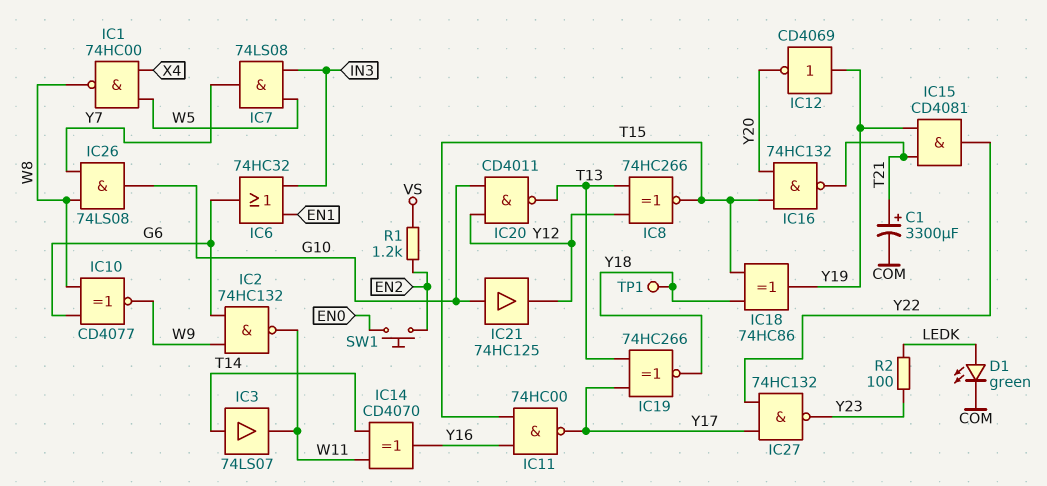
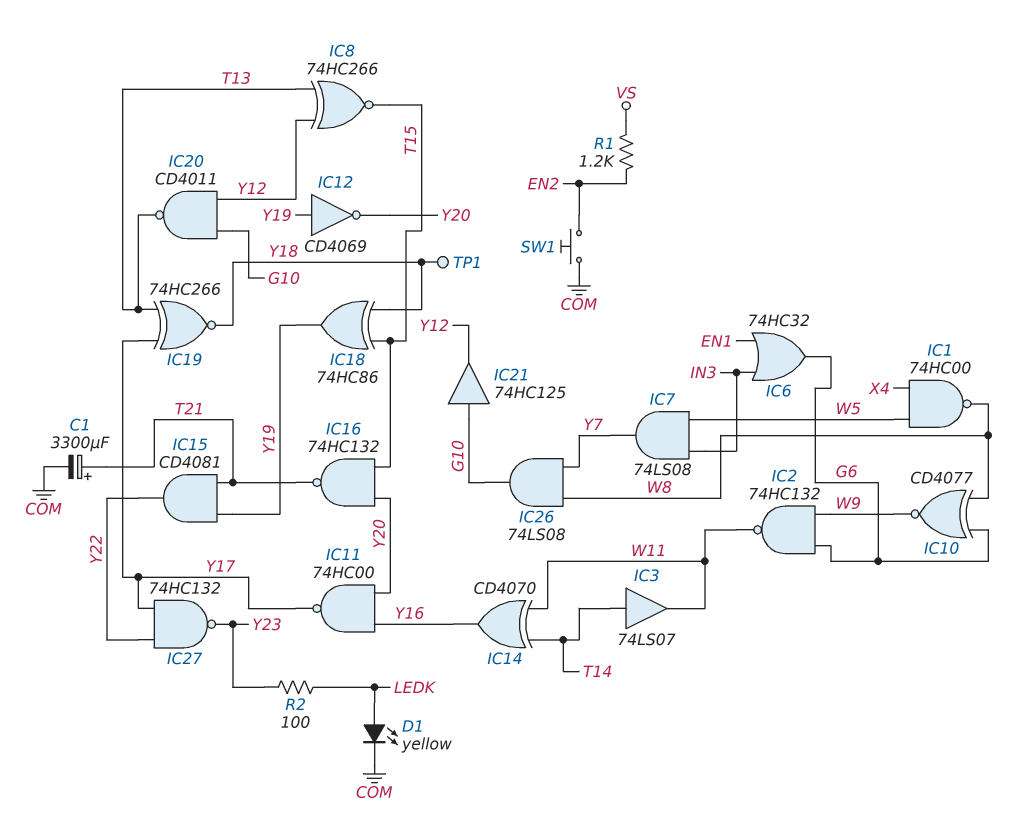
D1: LED green (A LEDK, K COM) -> LED yellow (A LEDK, K COM)
IC11: NAND 74HC00 (in T15, in Y16, out Y17) -> NAND 74HC00 (in Y16, in Y20, out Y17)
SW1: button (EN0, EN2) -> button (COM, EN2)

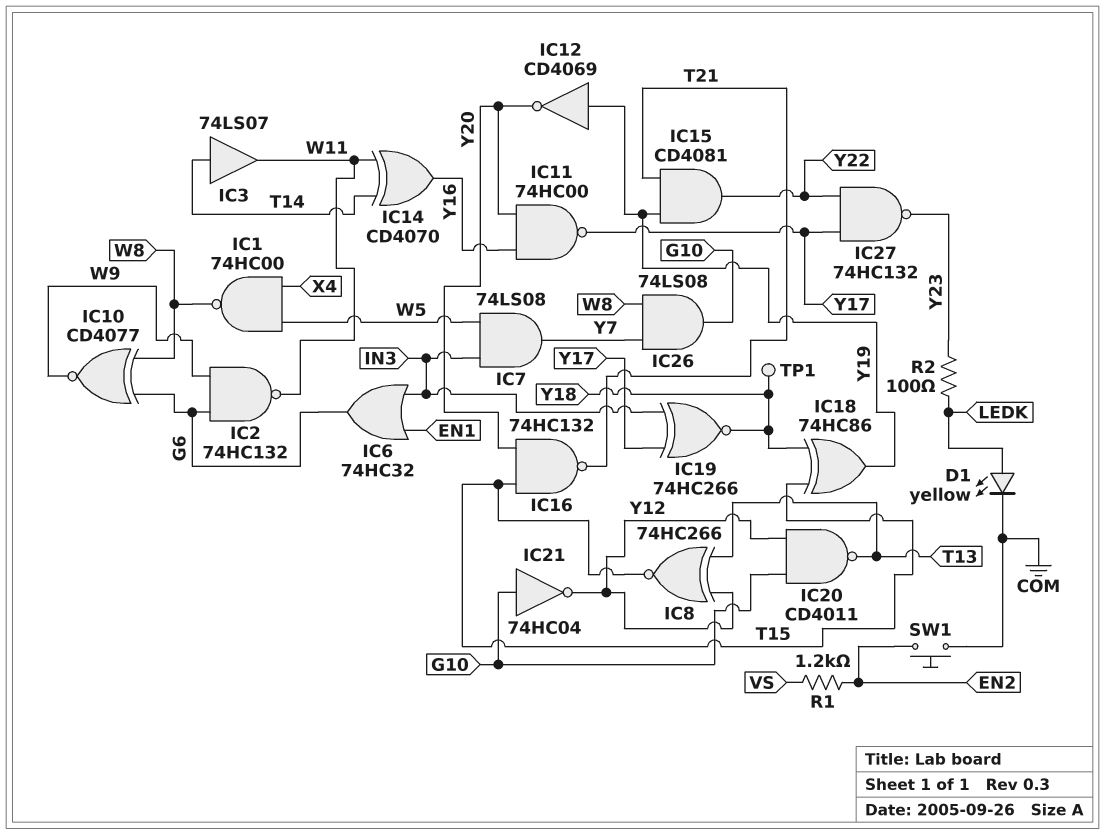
C1: 3300uF (plus T21, minus COM) -> none
IC19: XNOR 74HC266 (in T13, in Y17, out Y18) -> XNOR 74HC266 (in IN3, in Y17, out Y18)
IC21: buffer 74HC125 (in G10, out Y12) -> NOT 74HC04 (in G10, out Y12)

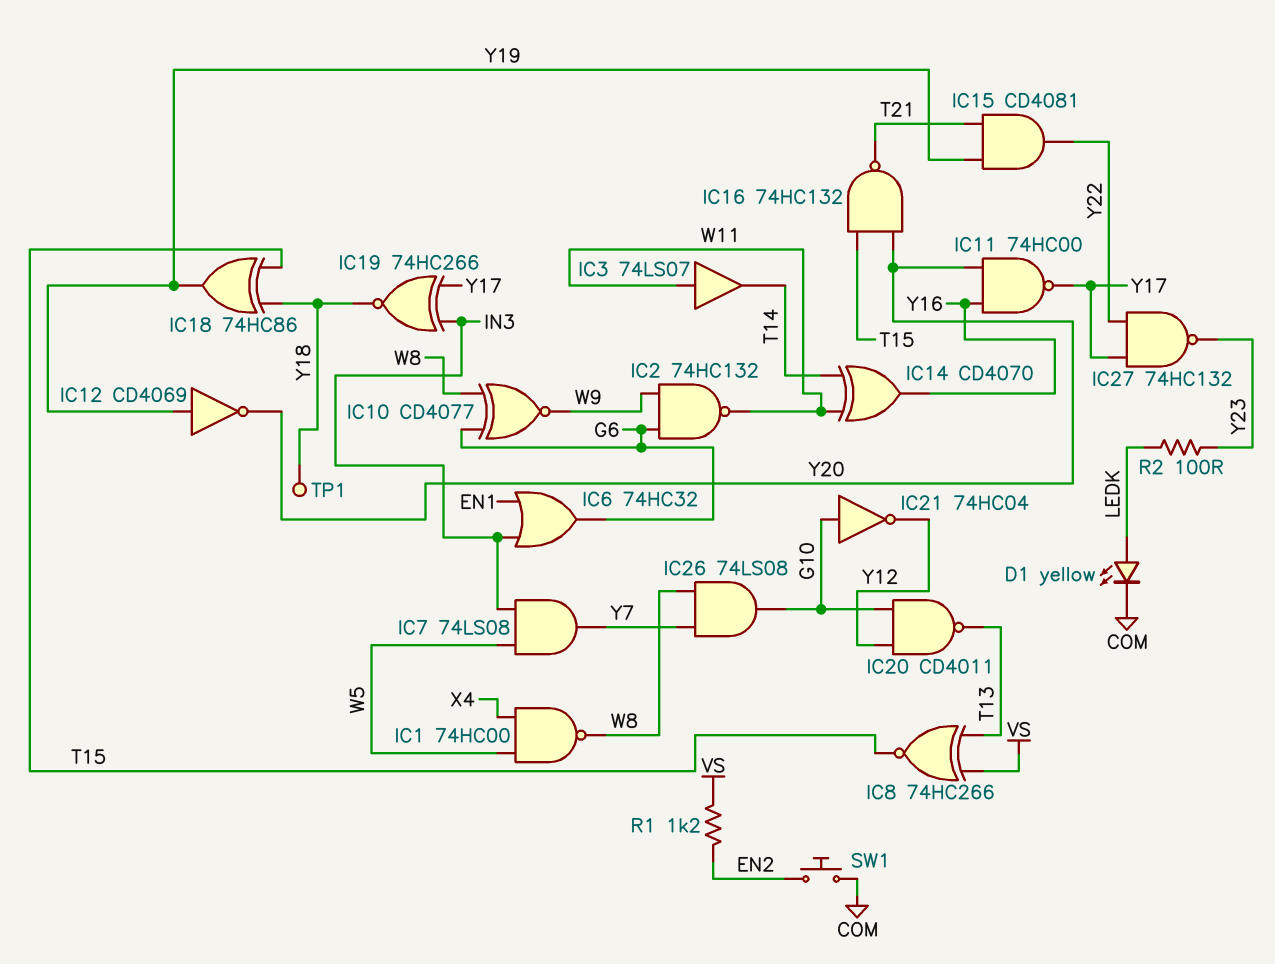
IC3: buffer 74LS07 (in T14, out W11) -> buffer 74LS07 (in W11, out T14)
IC8: XNOR 74HC266 (in T13, in Y12, out T15) -> XNOR 74HC266 (in T13, in VS, out T15)

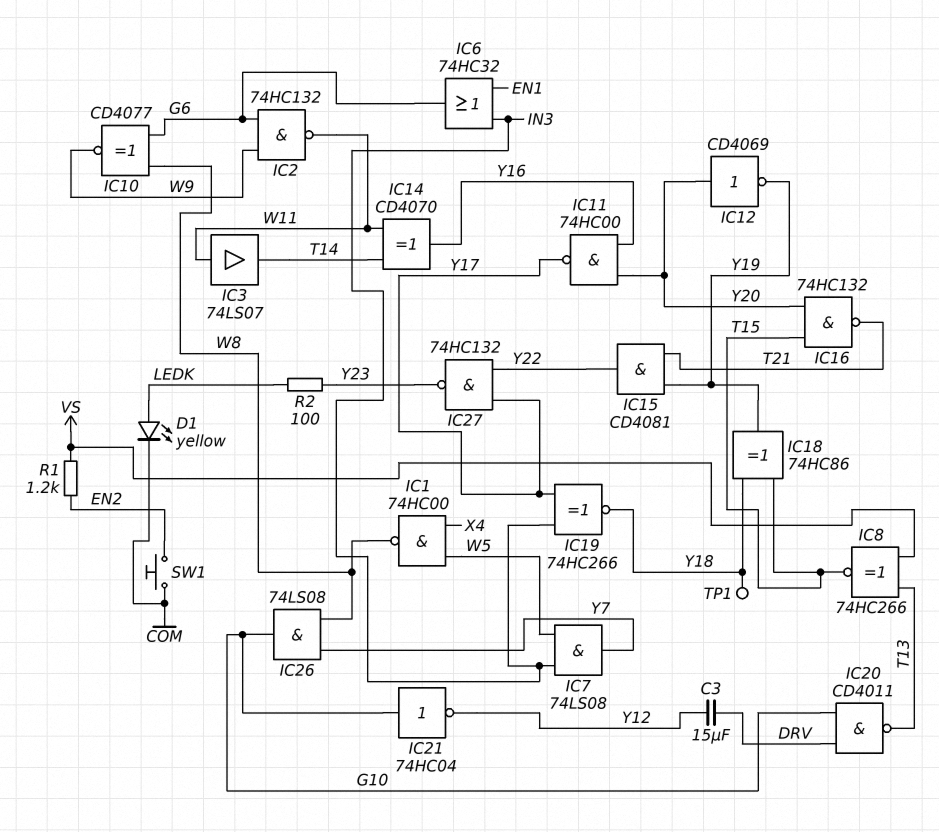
C3: none -> 15uF (DRV, Y12)
IC12: NOT CD4069 (in Y19, out Y20) -> NOT CD4069 (in Y20, out Y19)
IC20: NAND CD4011 (in G10, in Y12, out T13) -> NAND CD4011 (in DRV, in G10, out T13)

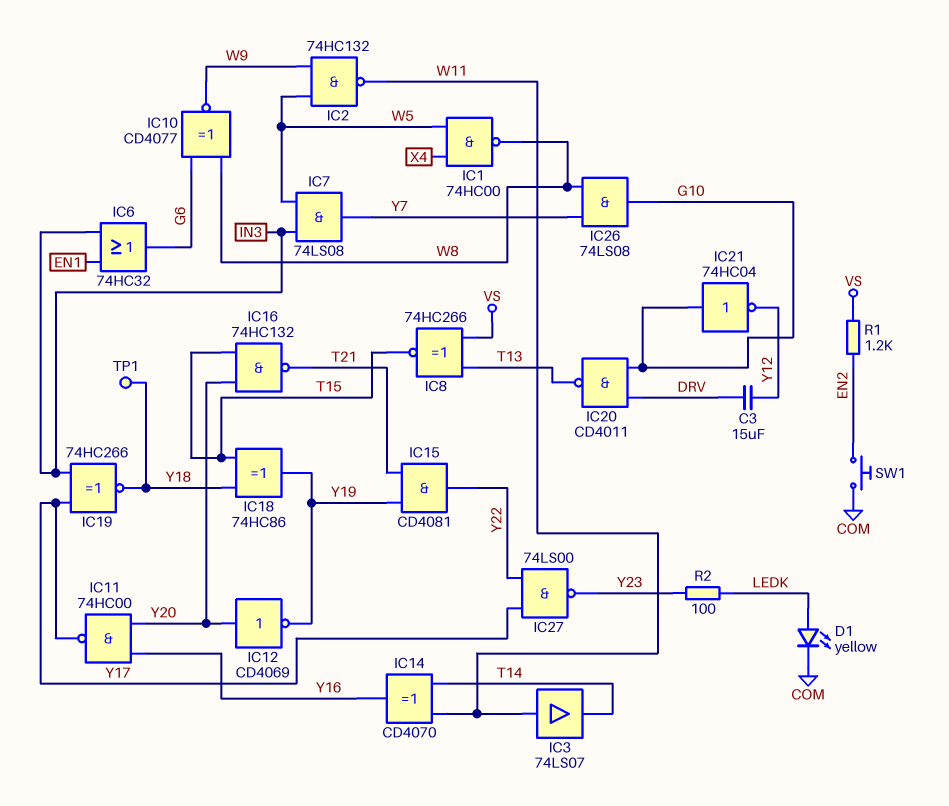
IC2: NAND 74HC132 (in G6, in W9, out W11) -> NAND 74HC132 (in W5, in W9, out W11)
IC27: NAND 74HC132 (in Y17, in Y22, out Y23) -> NAND 74LS00 (in Y17, in Y22, out Y23)

